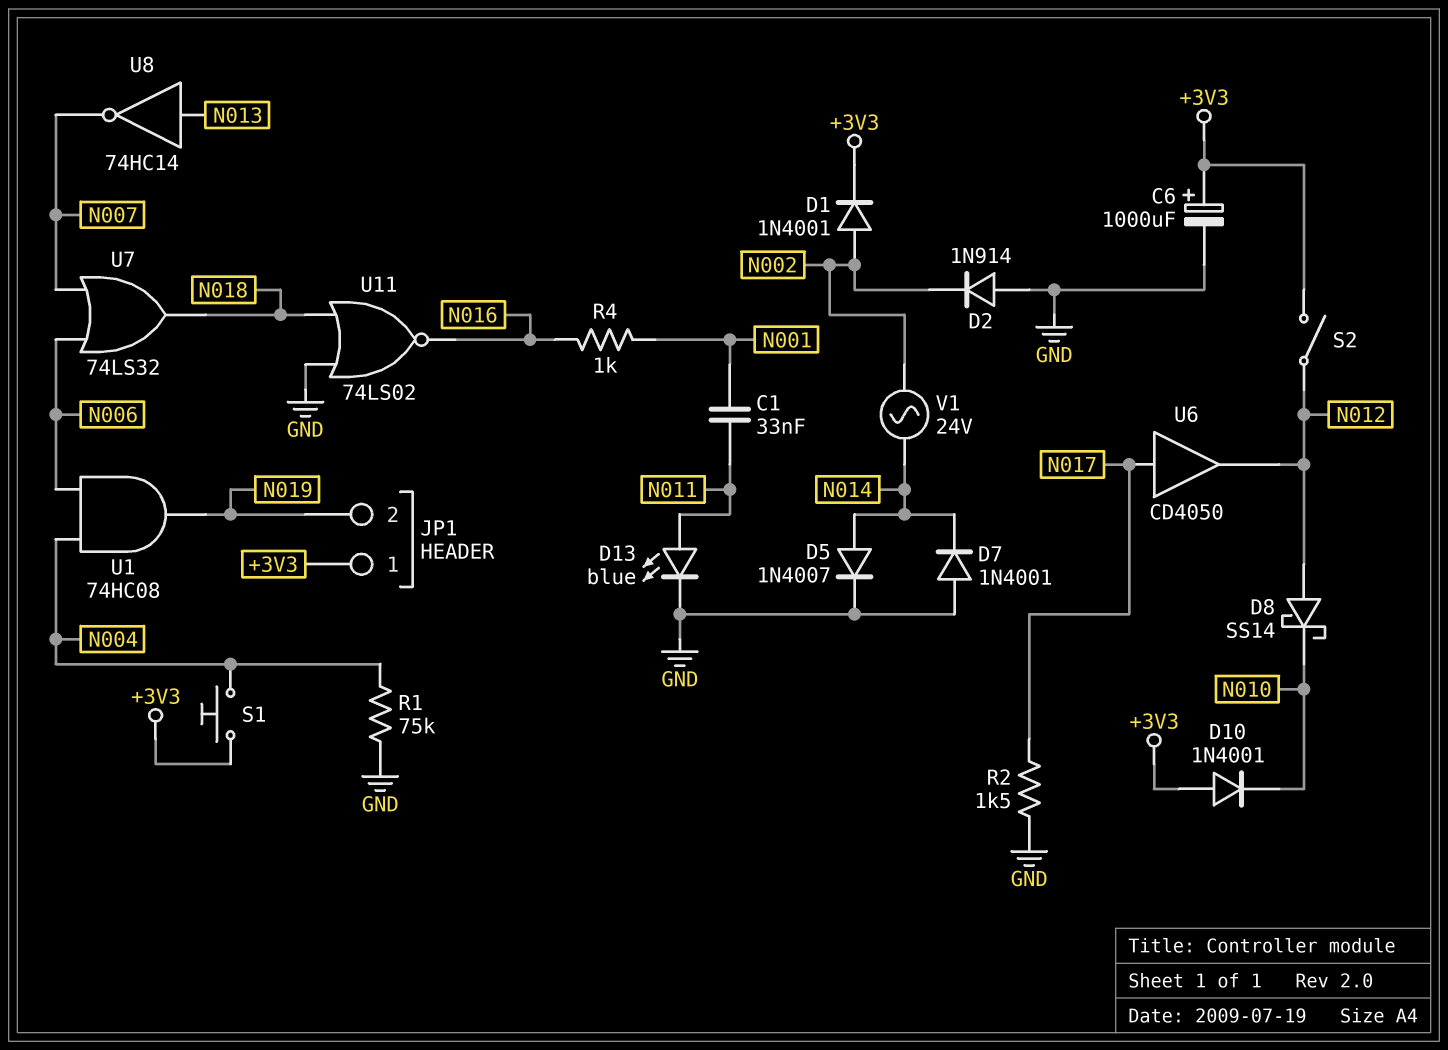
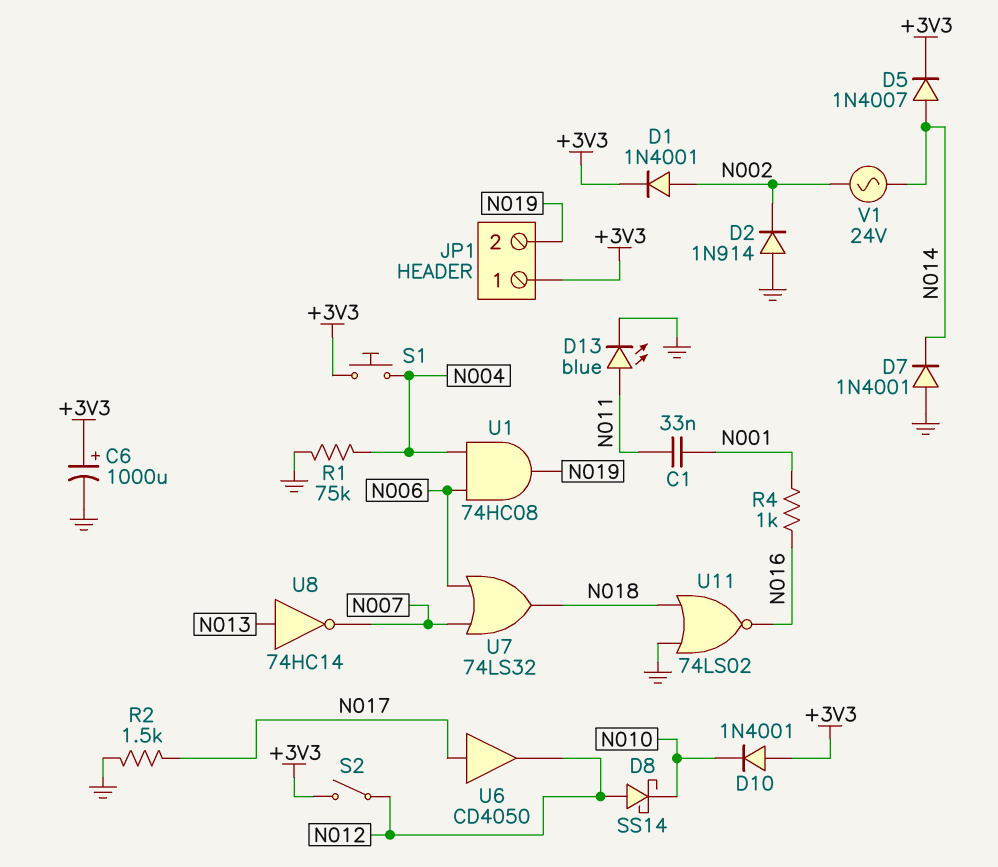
D5: diode 1N4007 (A N014, K GND) -> diode 1N4007 (A N014, K +3V3)

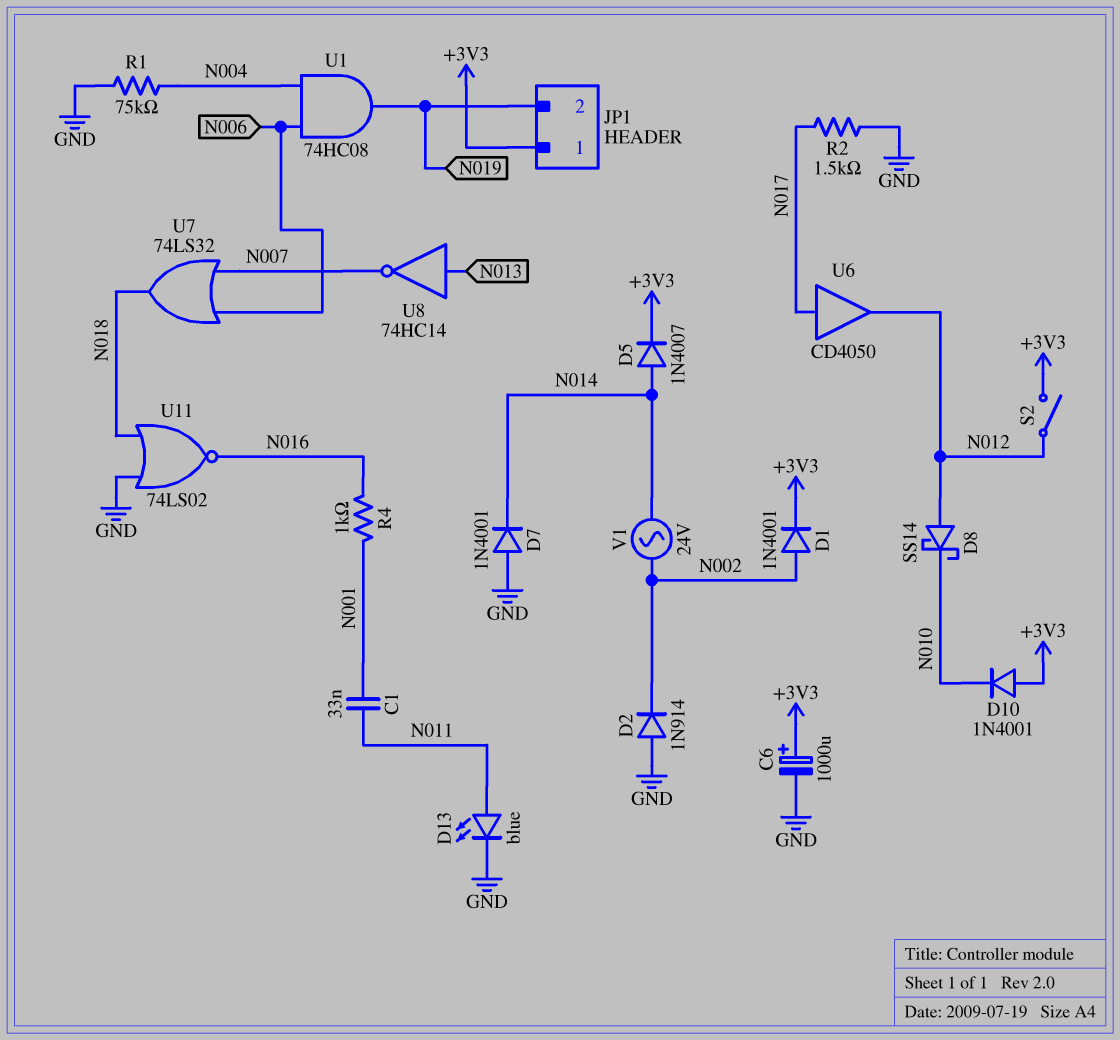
S1: button (+3V3, N004) -> none

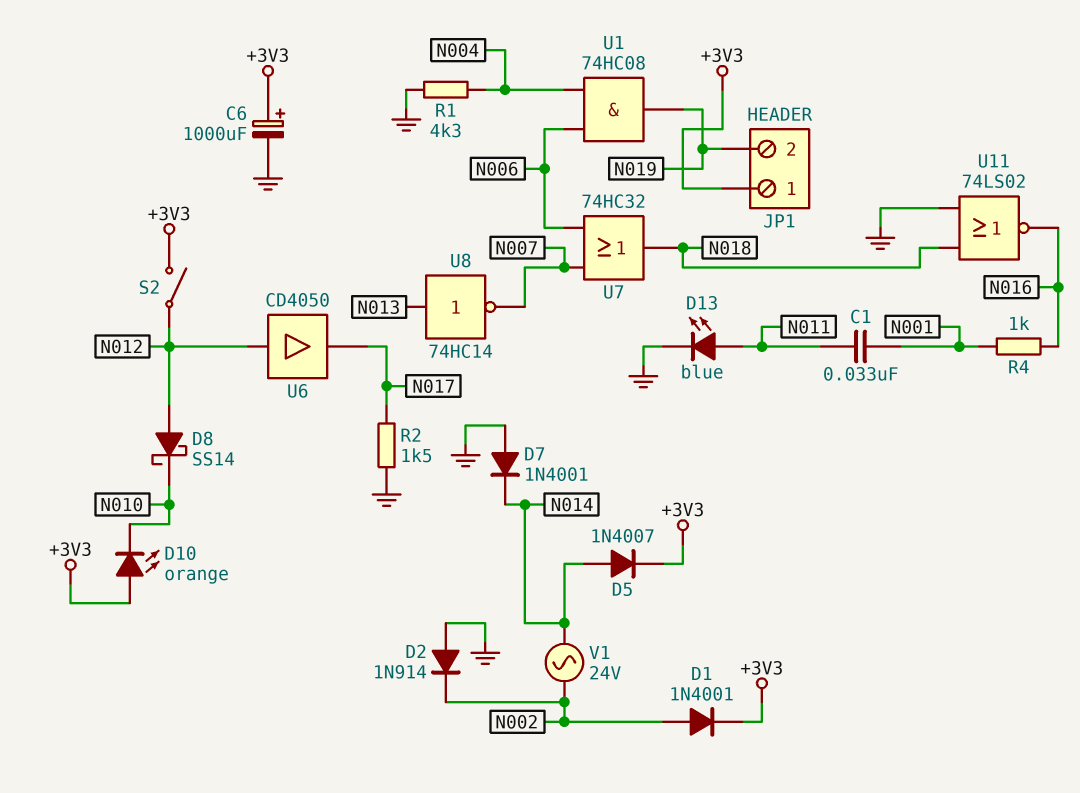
D10: diode 1N4001 (A +3V3, K N010) -> LED orange (A +3V3, K N010)
R1: 75k (GND, N004) -> 4.3k (GND, N004)
U6: buffer CD4050 (in N017, out N012) -> buffer CD4050 (in N012, out N017)
U7: OR 74LS32 (in N006, in N007, out N018) -> OR 74HC32 (in N006, in N007, out N018)

